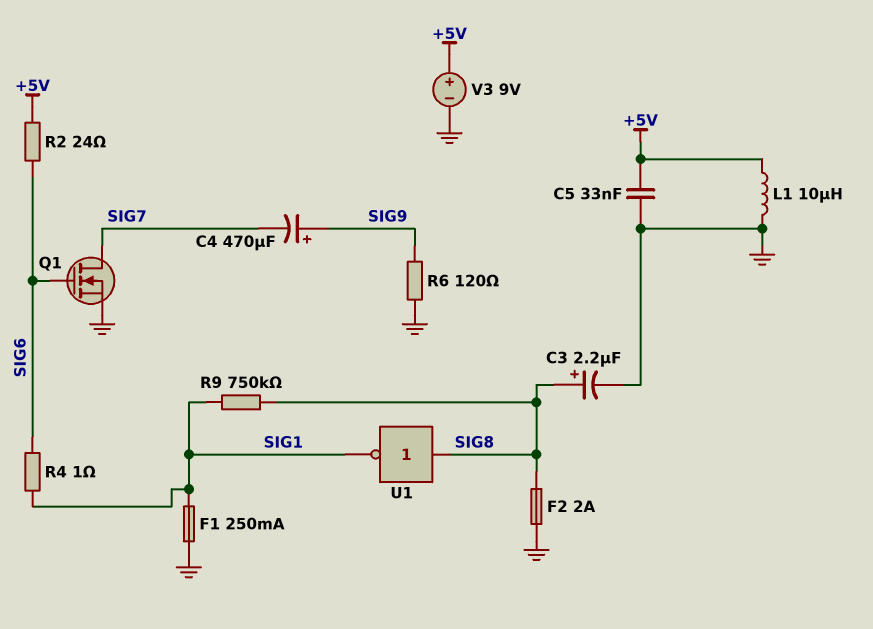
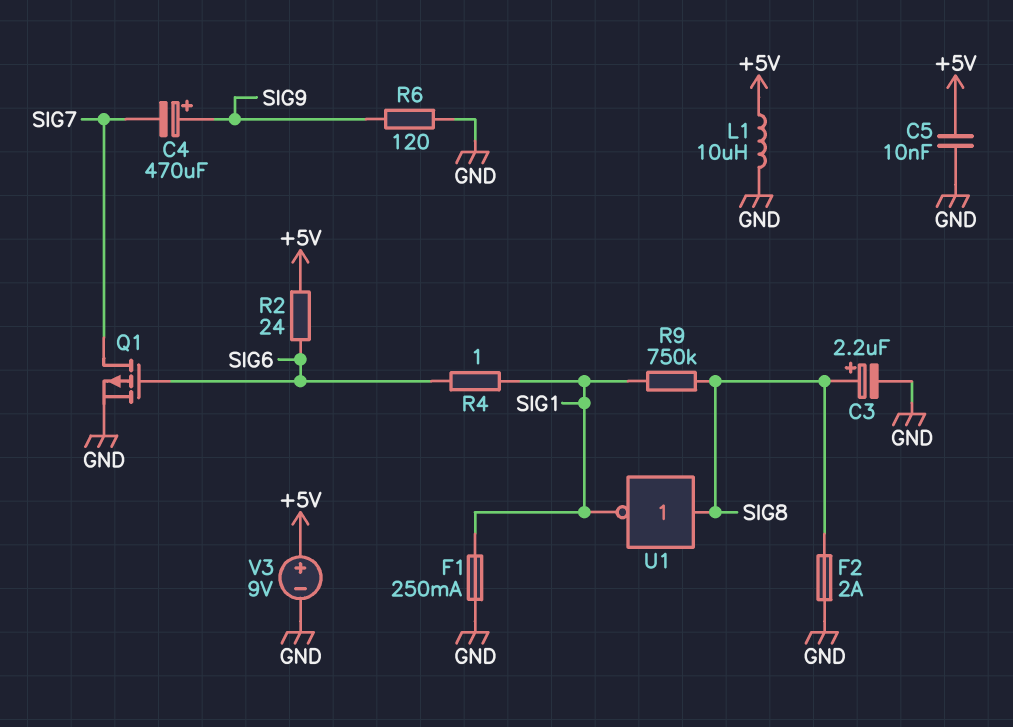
C5: 33nF (+5V, GND) -> 10nF (+5V, GND)
Q1: NMOS (G SIG6, D SIG7, S GND) -> PMOS (G SIG6, D SIG7, S GND)

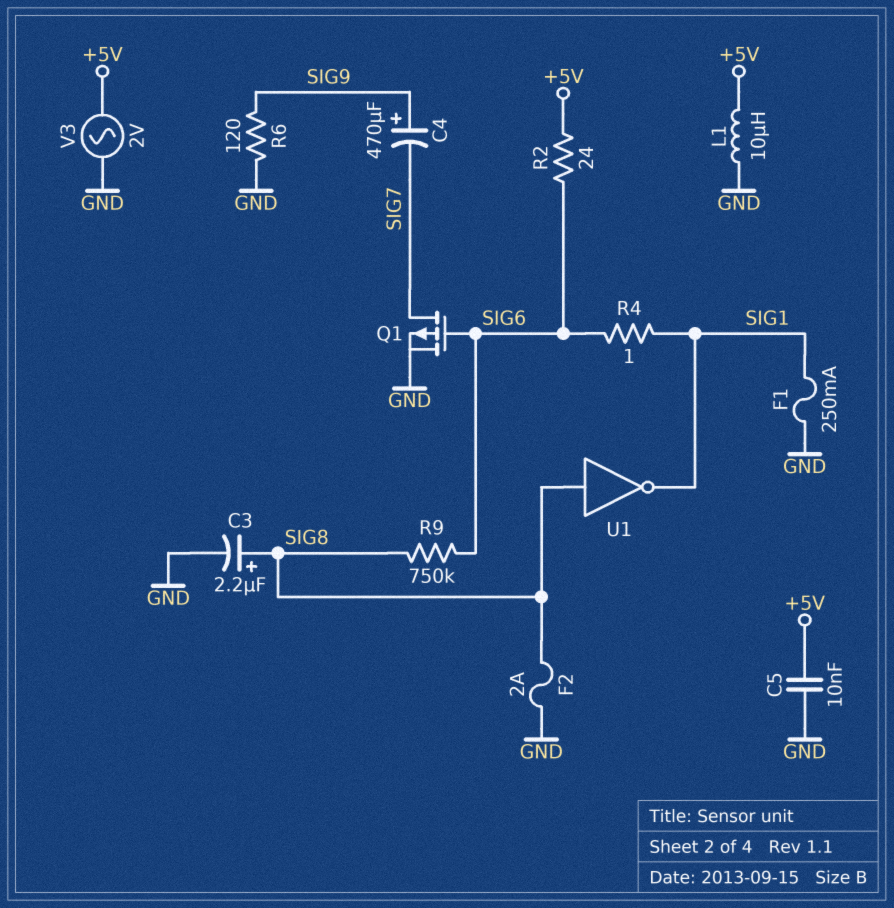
R9: 750k (SIG1, SIG8) -> 750k (SIG6, SIG8)
V3: 9V (plus +5V, minus GND) -> AC 2V (+5V, GND)

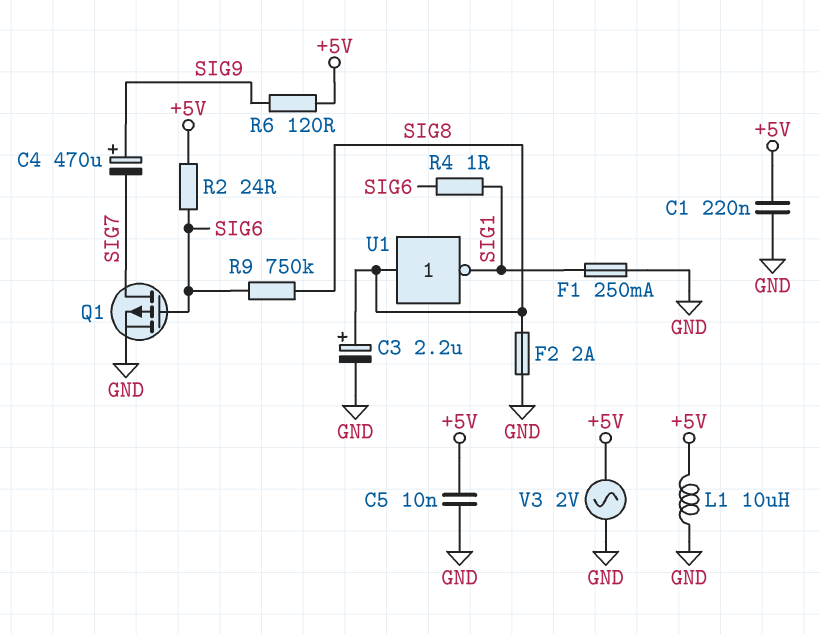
C1: none -> 220nF (+5V, GND)
R6: 120 (GND, SIG9) -> 120 (+5V, SIG9)

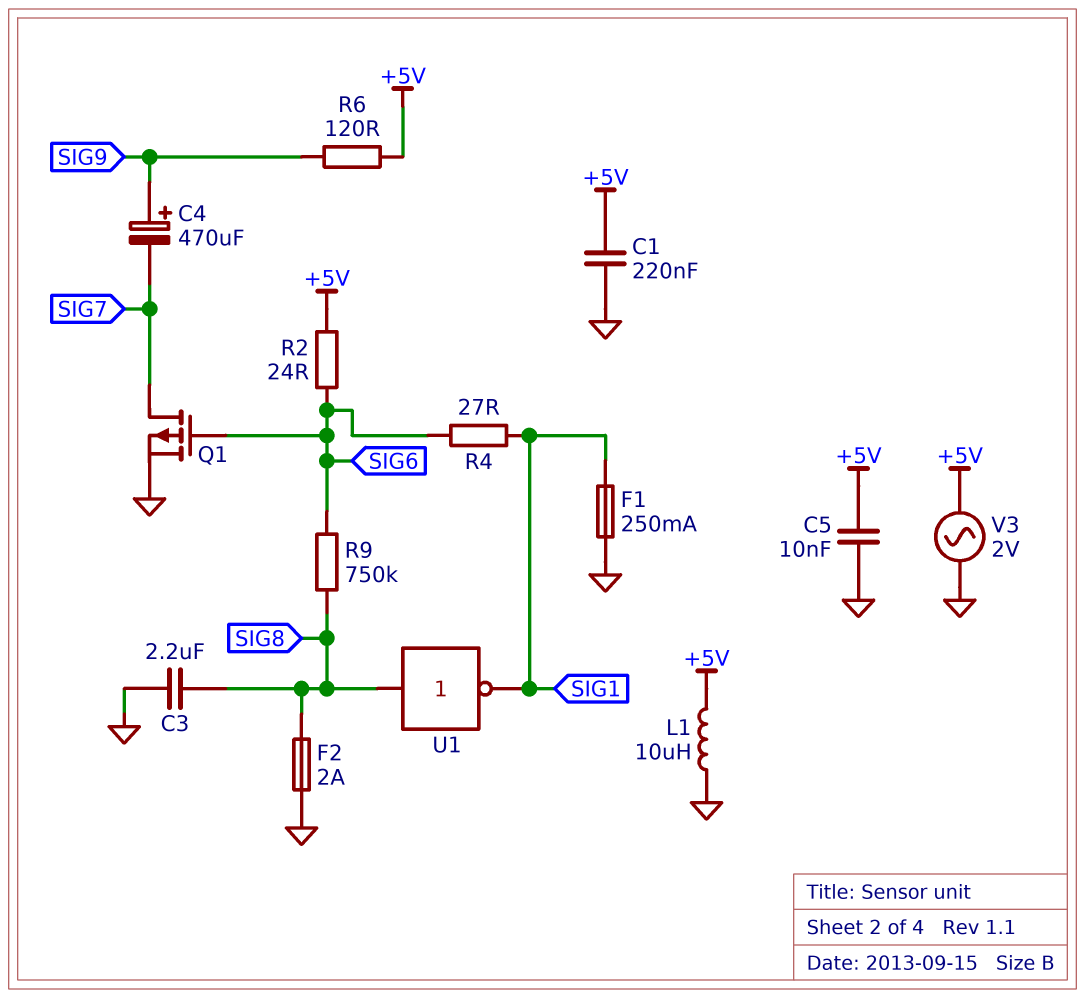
C3: 2.2uF (plus SIG8, minus GND) -> 2.2uF (GND, SIG8)
R4: 1 (SIG1, SIG6) -> 27 (SIG1, SIG6)

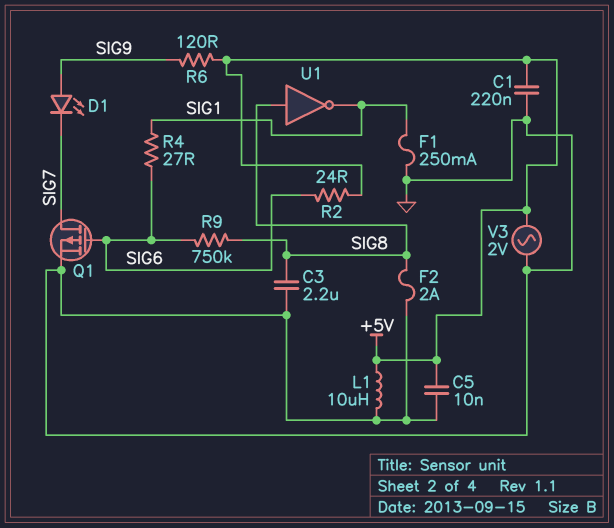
C4: 470uF (plus SIG9, minus SIG7) -> none
D1: none -> LED (A SIG9, K SIG7)

